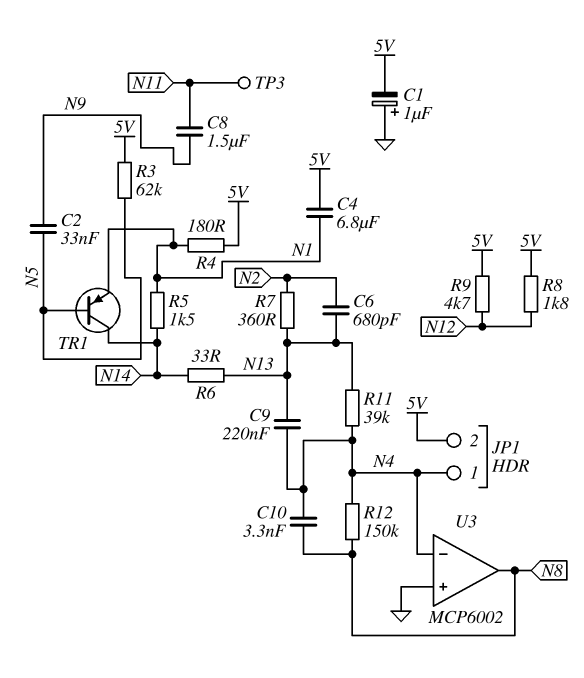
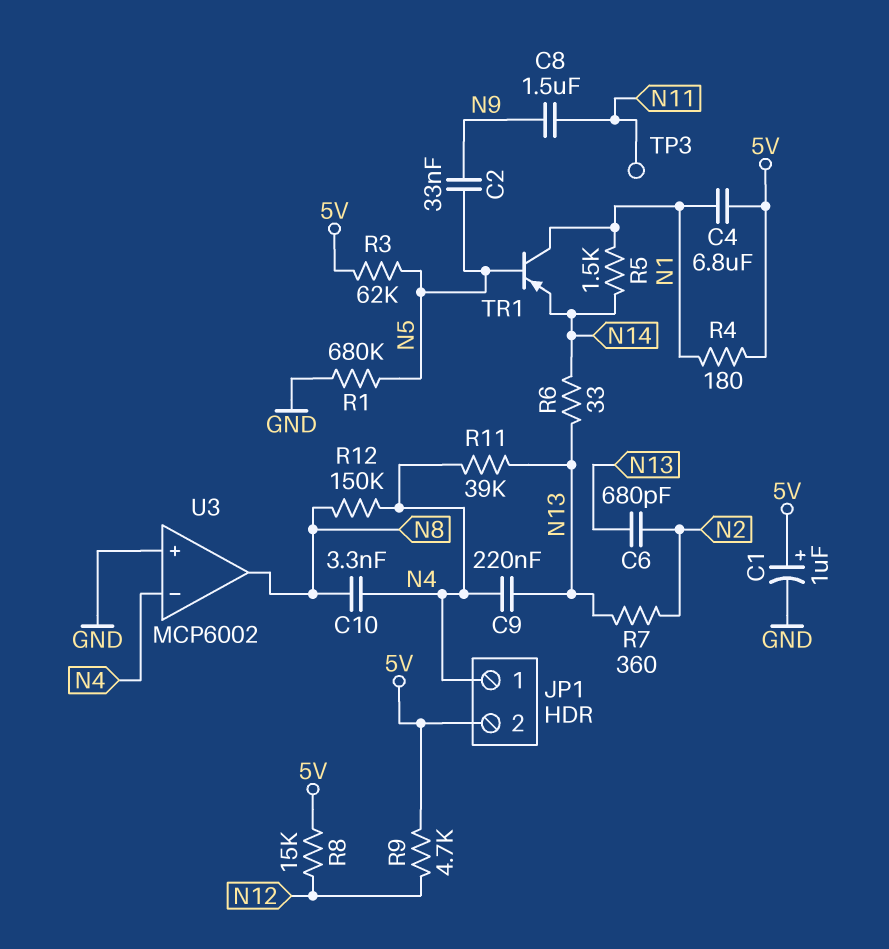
C1: 1uF (plus GND, minus 5V) -> 1uF (plus 5V, minus GND)
R1: none -> 680k (GND, N5)
R8: 1.8k (5V, N12) -> 15k (5V, N12)
TR1: PNP (B N5, C N14, E N1) -> PNP (B N5, C N1, E N14)

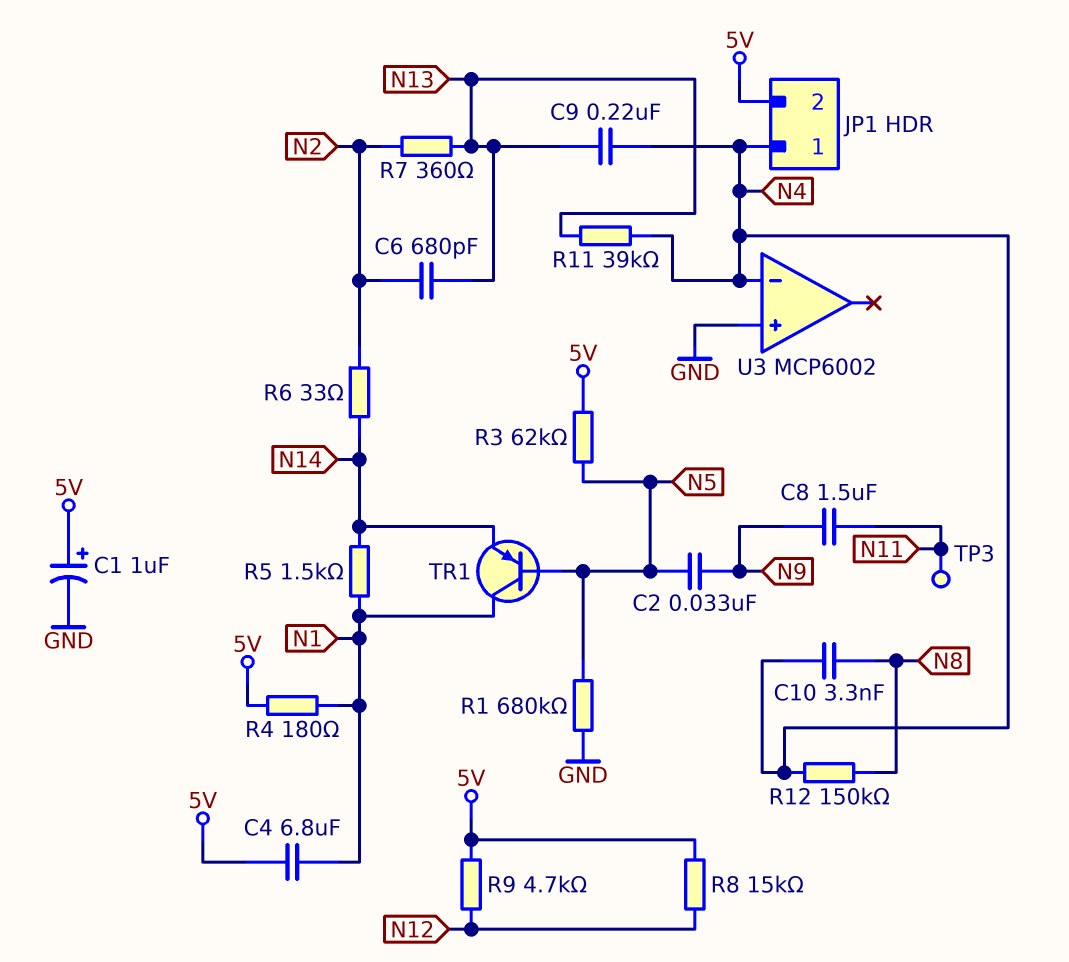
R6: 33 (N13, N14) -> 33 (N2, N14)
U3 pin out: N8 -> none

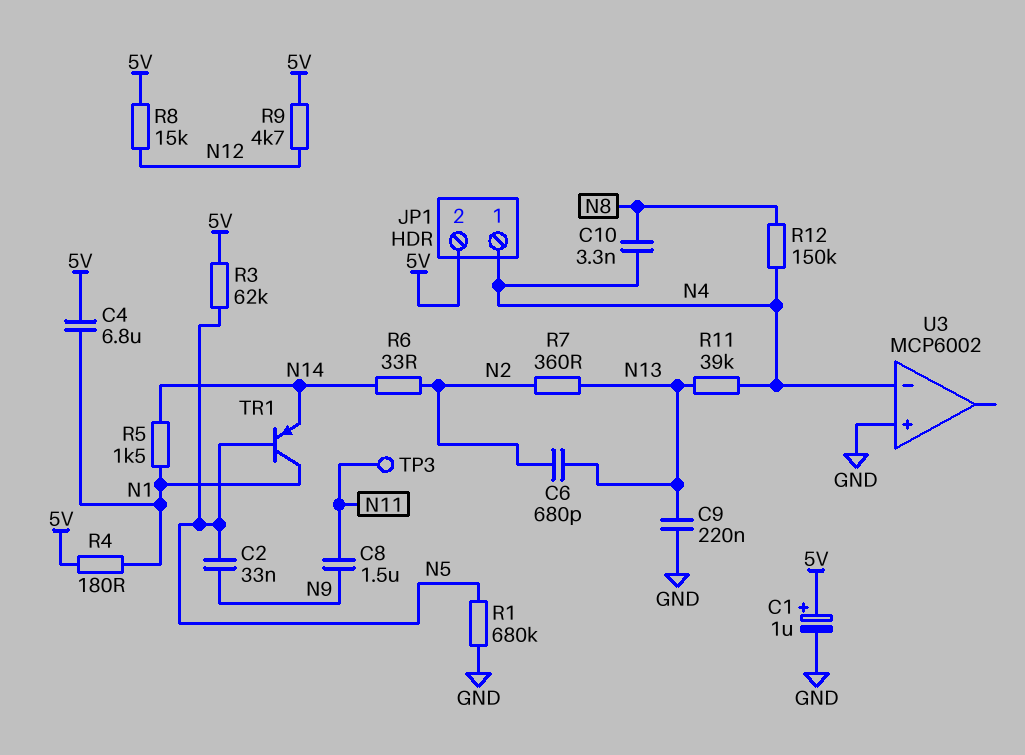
C9: 220nF (N4, N13) -> 220nF (GND, N13)

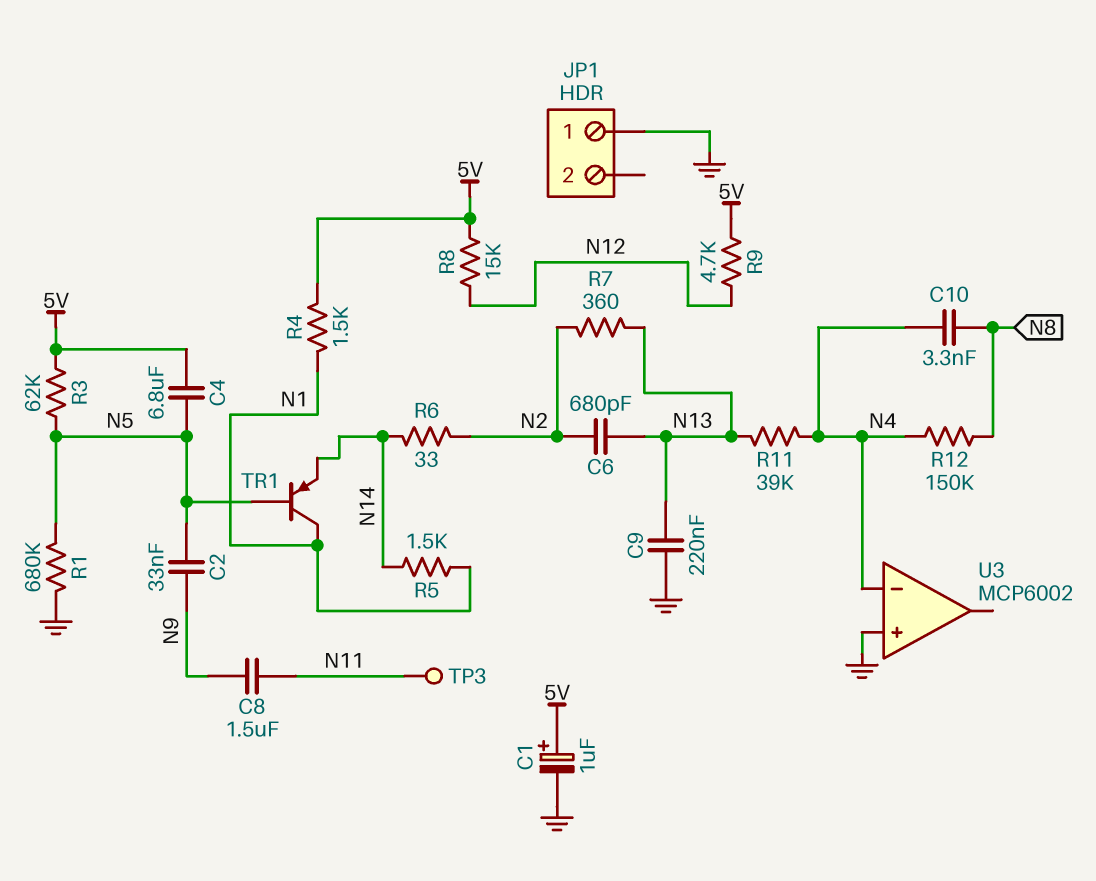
C4: 6.8uF (5V, N1) -> 6.8uF (5V, N5)
JP1 pin 1: N4 -> GND
JP1 pin 2: 5V -> none
R4: 180 (5V, N1) -> 1.5k (5V, N1)

